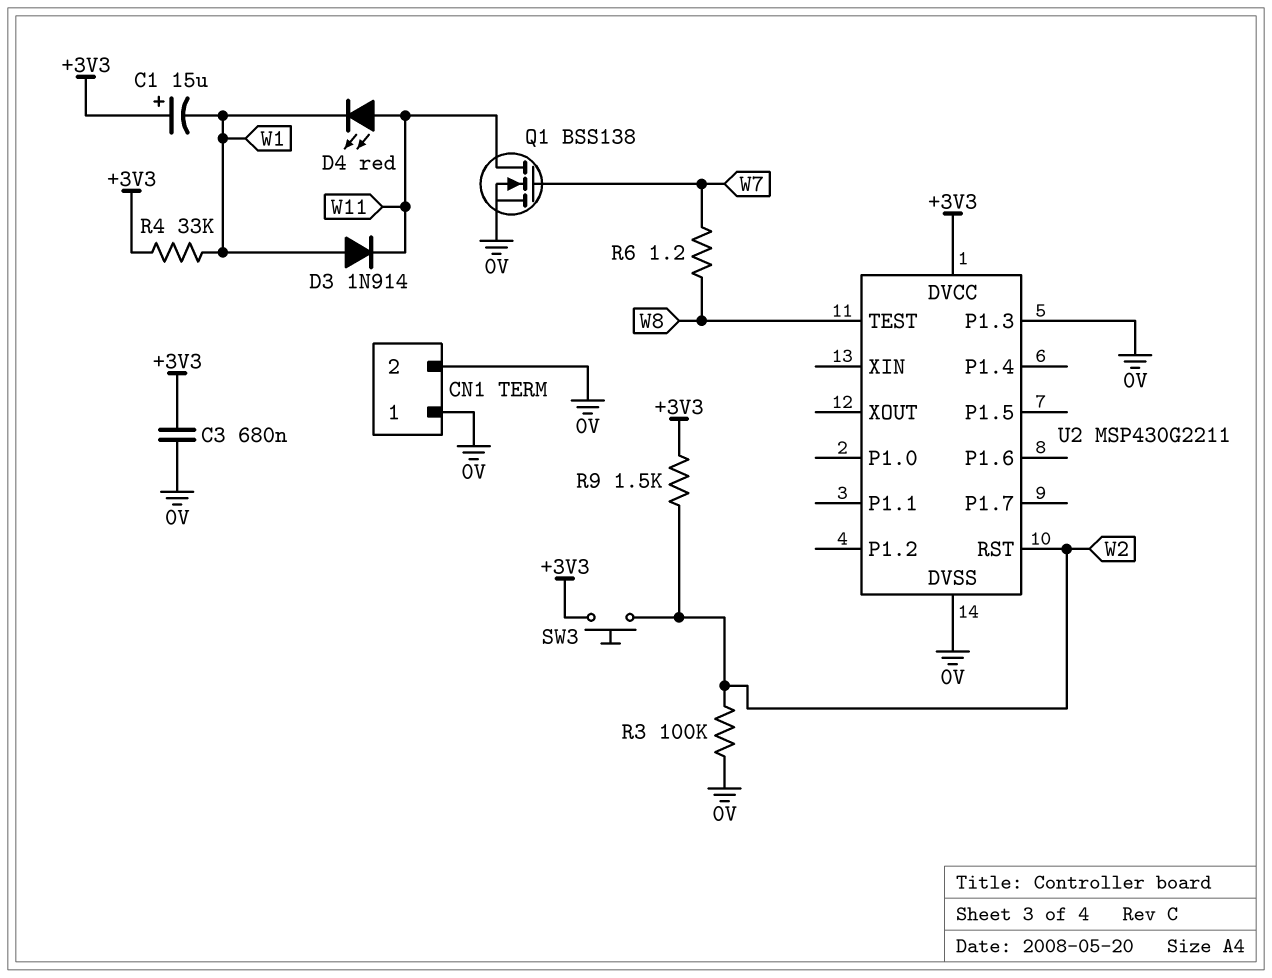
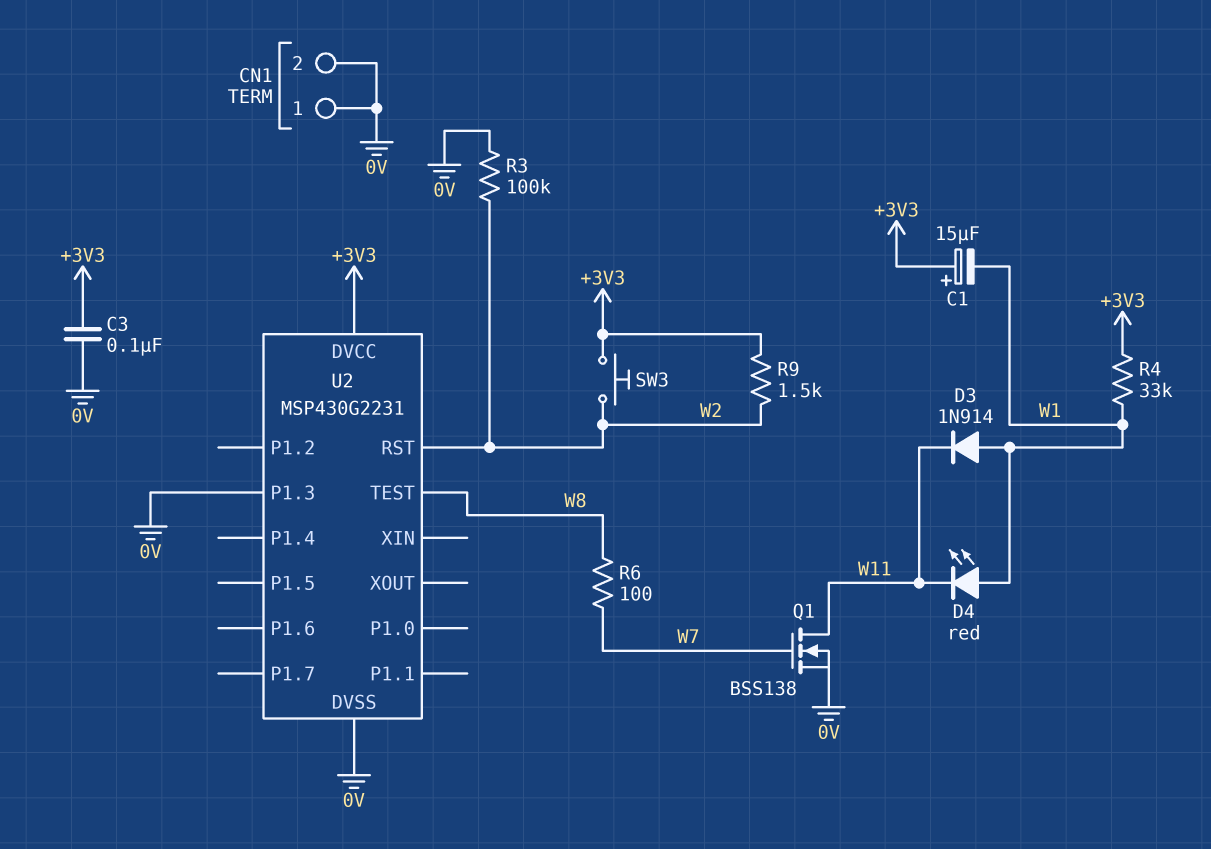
C3: 680nF (+3V3, 0V) -> 100nF (+3V3, 0V)
D4: LED red (A W11, K W1) -> LED red (A W1, K W11)
R6: 1.2 (W7, W8) -> 100 (W7, W8)
U2: MSP430G2211 -> MSP430G2231

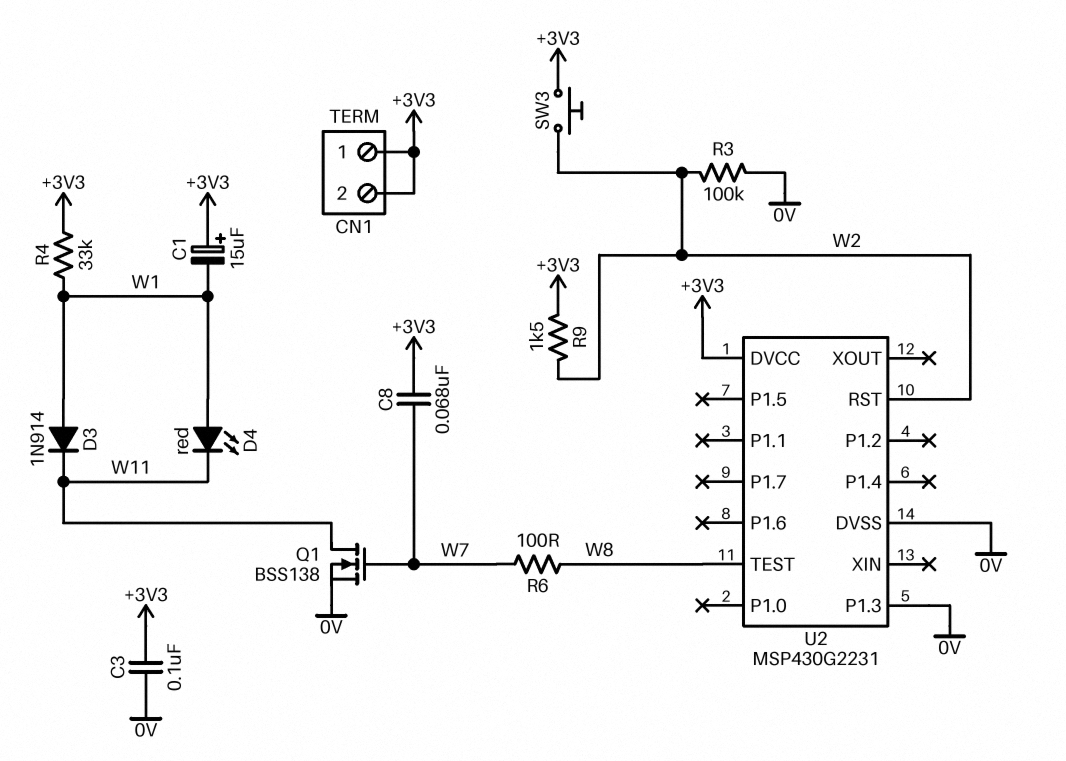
C8: none -> 68nF (+3V3, W7)
CN1 pin 1: 0V -> +3V3
CN1 pin 2: 0V -> +3V3

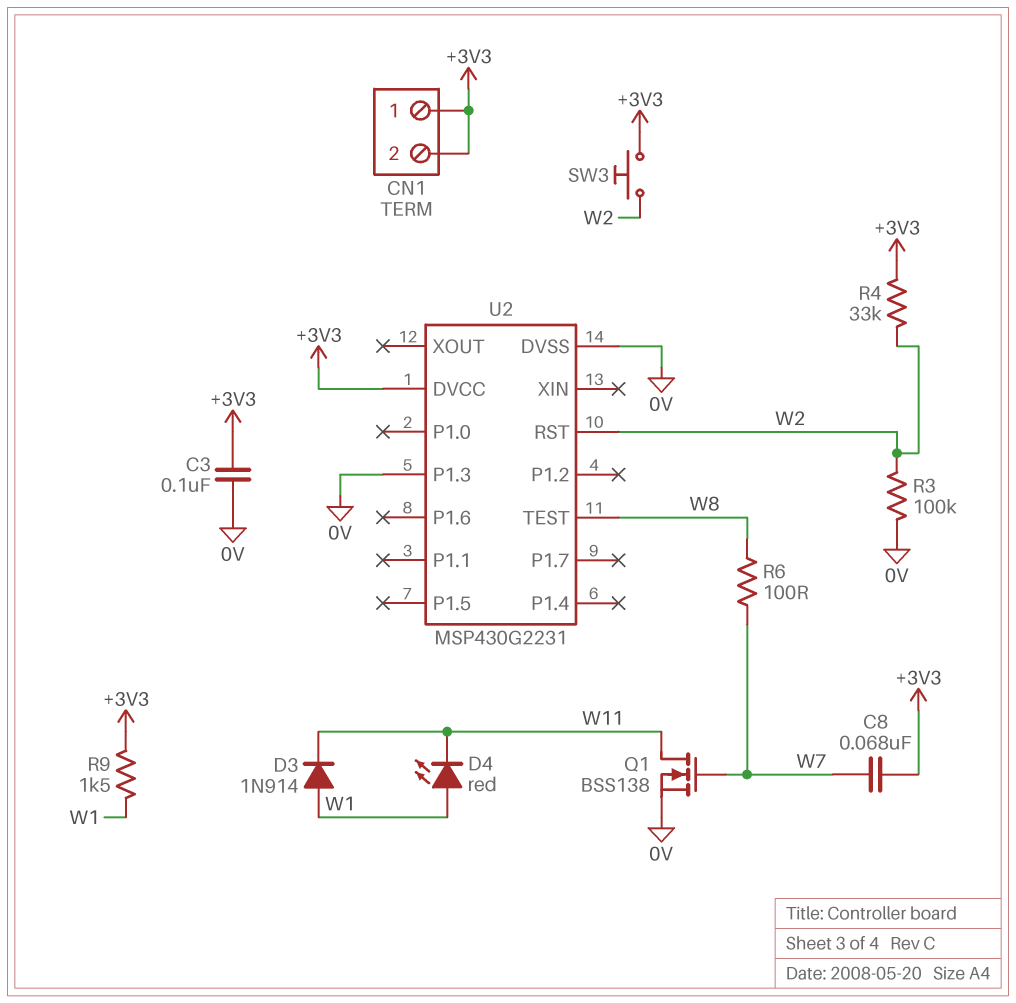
C1: 15uF (plus +3V3, minus W1) -> none
R4: 33k (+3V3, W1) -> 33k (+3V3, W2)
R9: 1.5k (+3V3, W2) -> 1.5k (+3V3, W1)

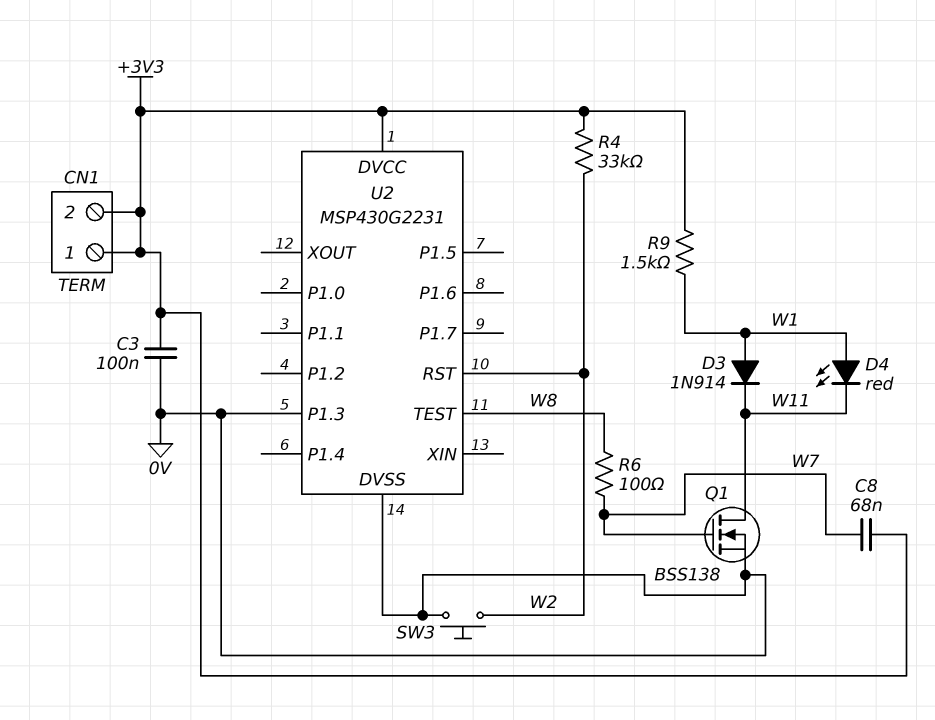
R3: 100k (0V, W2) -> none
SW3: button (+3V3, W2) -> button (0V, W2)

